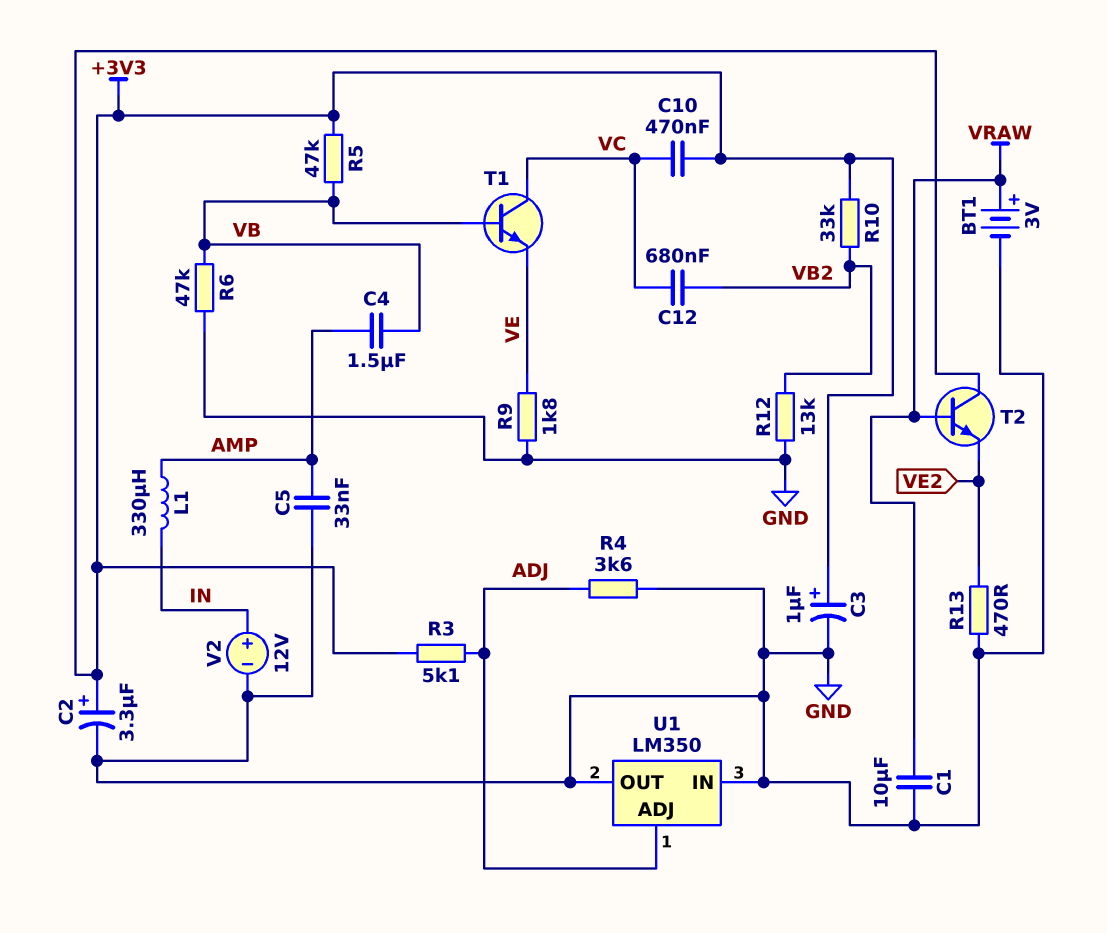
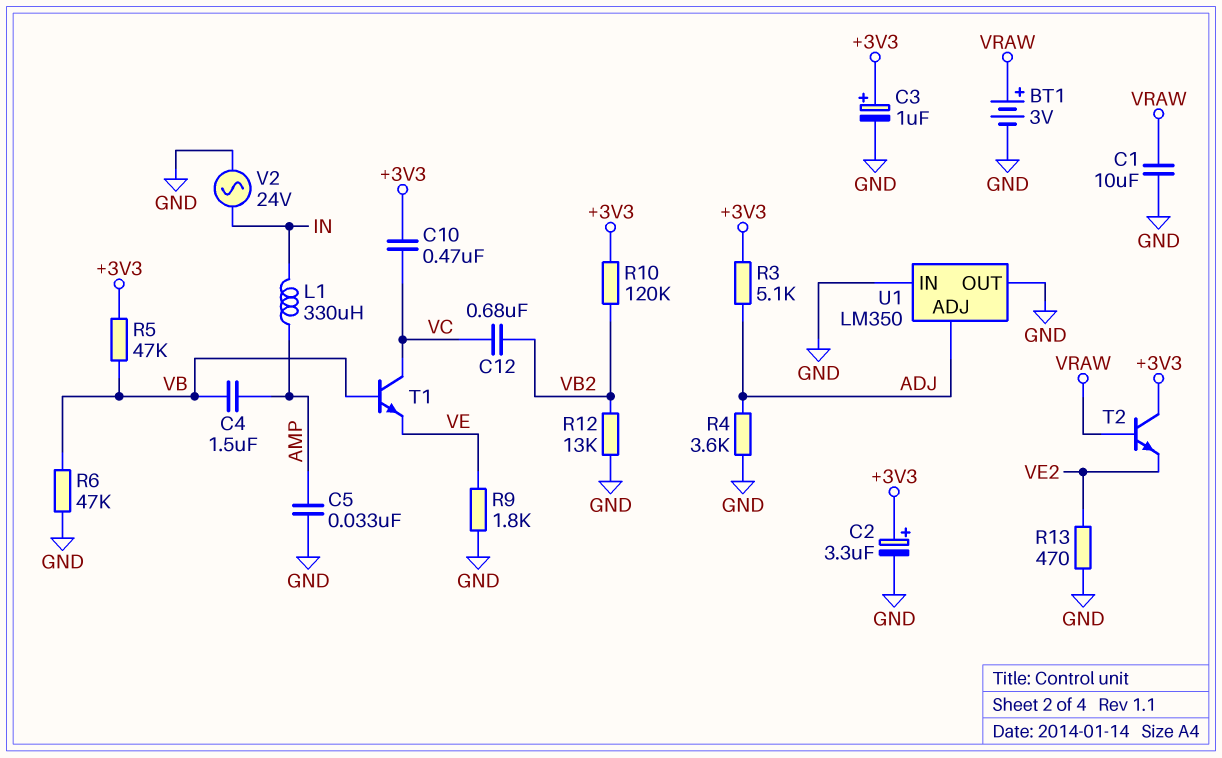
R10: 33k (+3V3, VB2) -> 120k (+3V3, VB2)
V2: 12V (plus IN, minus GND) -> AC 24V (GND, IN)

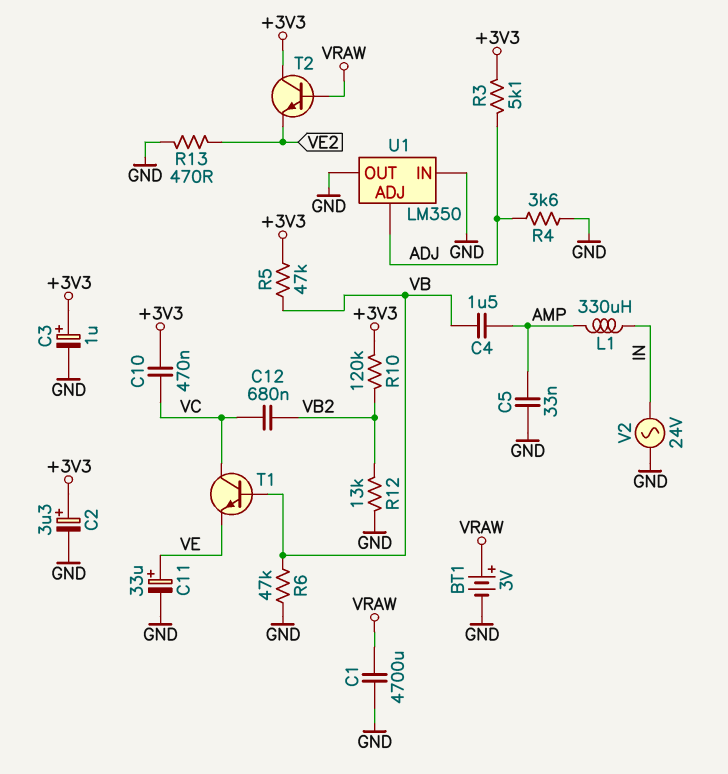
C1: 10uF (GND, VRAW) -> 4700uF (GND, VRAW)
C11: none -> 33uF (plus VE, minus GND)
R9: 1.8k (GND, VE) -> none

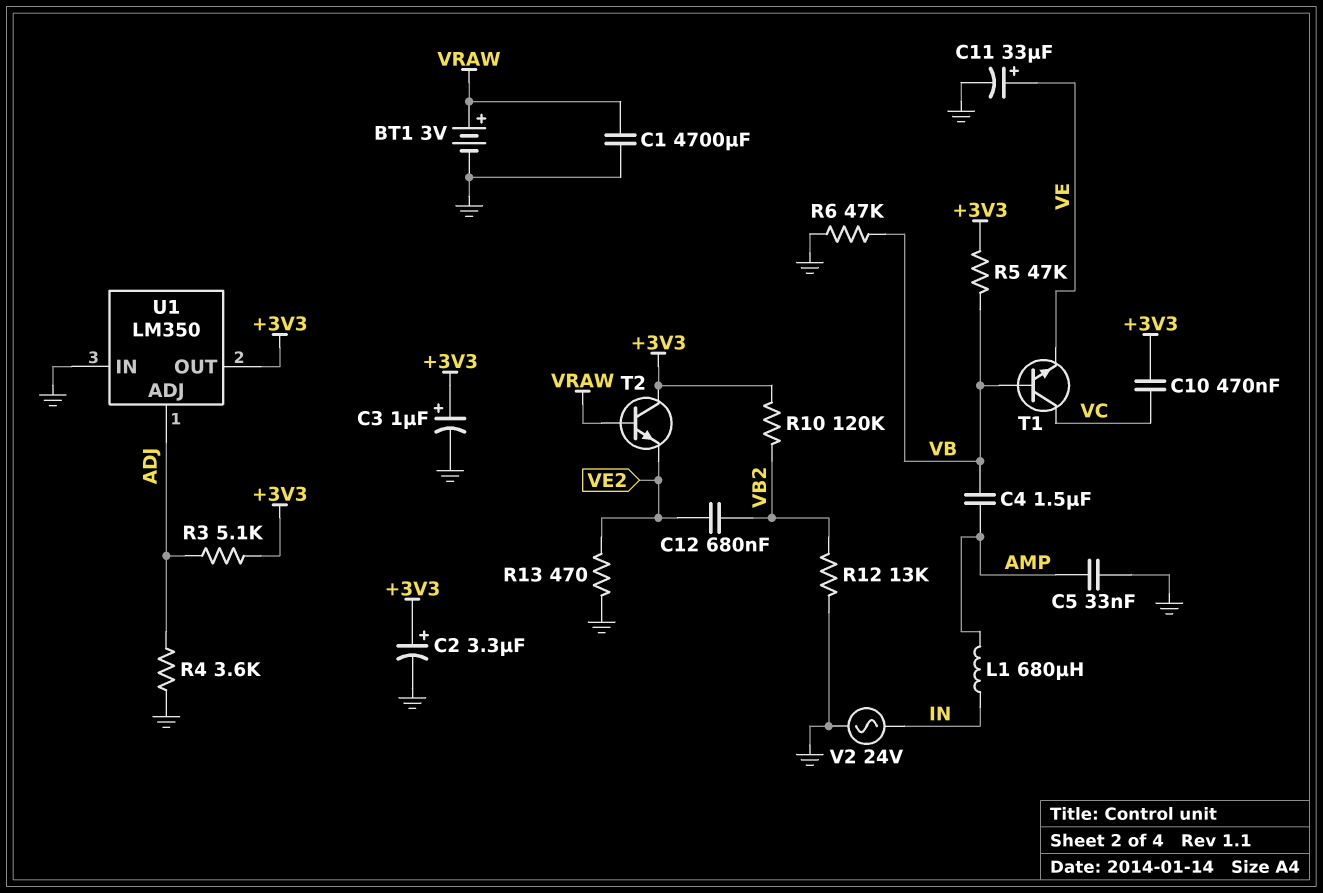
C12: 680nF (VB2, VC) -> 680nF (VB2, VE2)
L1: 330uH (AMP, IN) -> 680uH (AMP, IN)
U1 pin OUT: GND -> +3V3

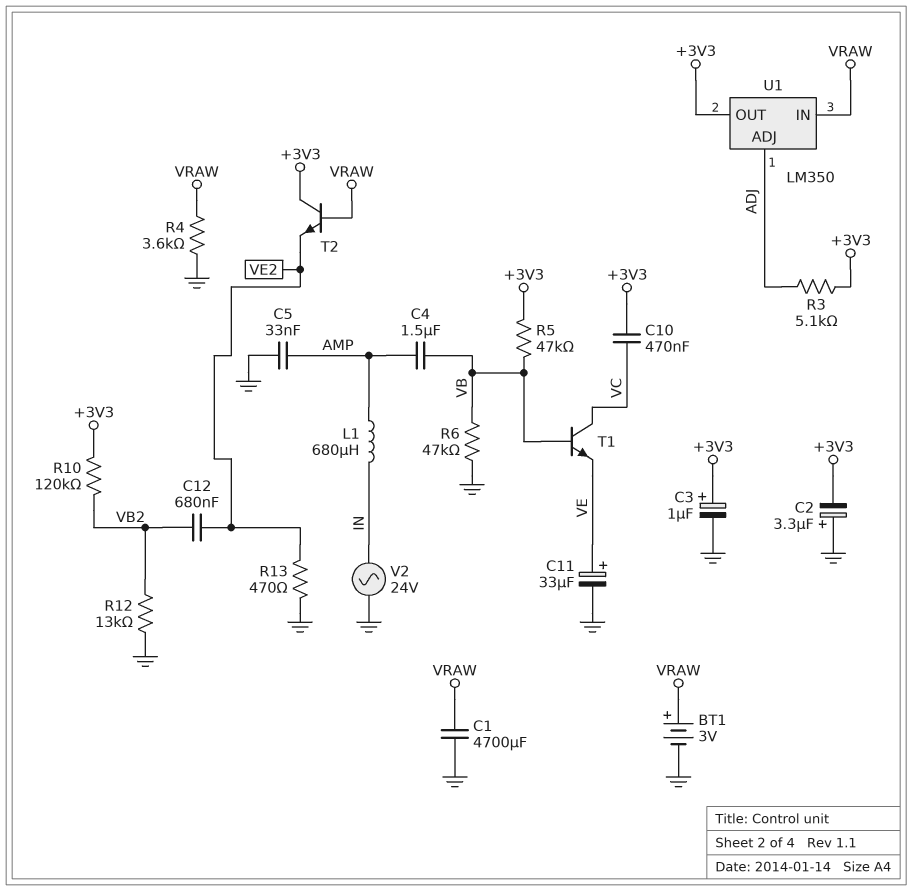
C2: 3.3uF (plus +3V3, minus GND) -> 3.3uF (plus GND, minus +3V3)
R4: 3.6k (ADJ, GND) -> 3.6k (GND, VRAW)
U1 pin IN: GND -> VRAW

